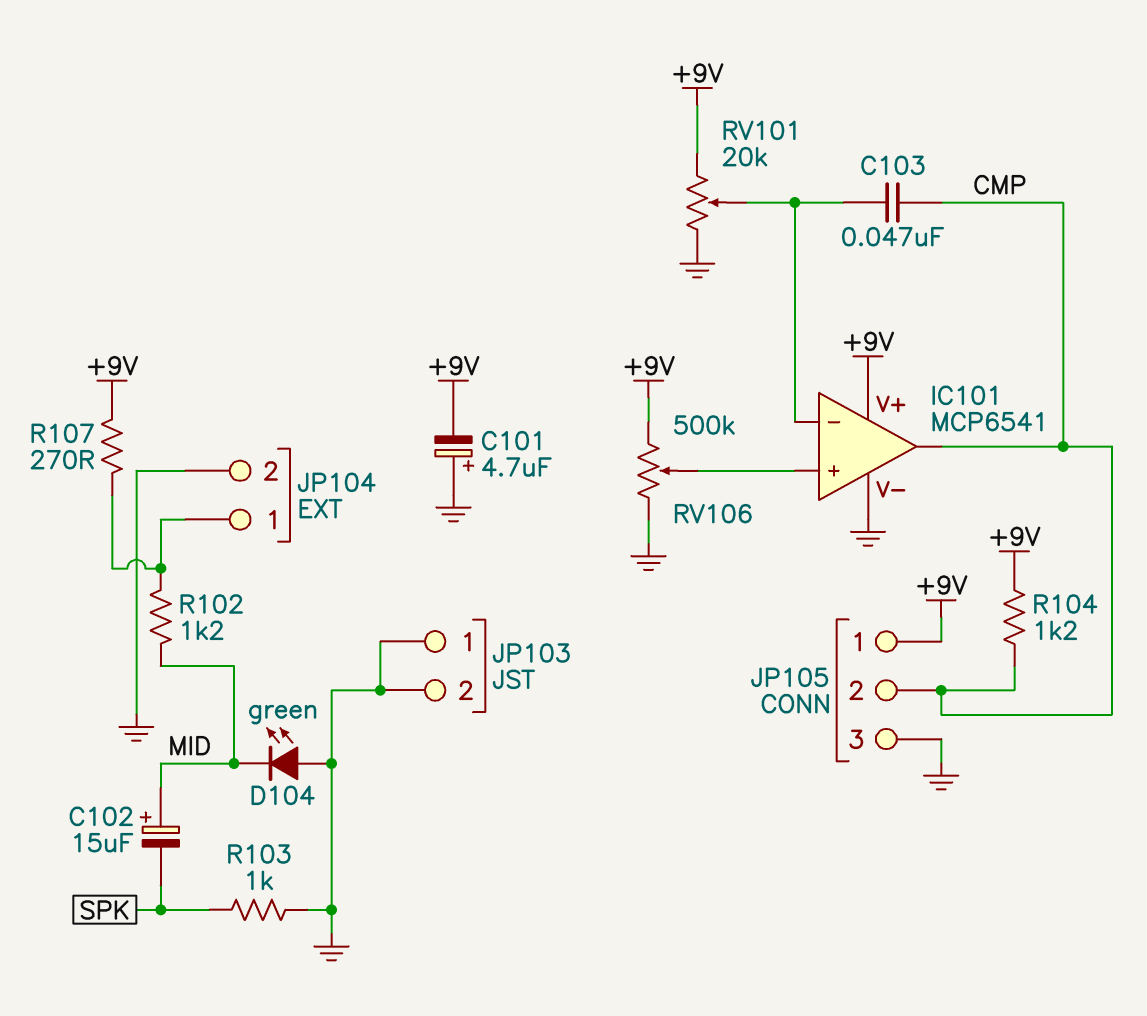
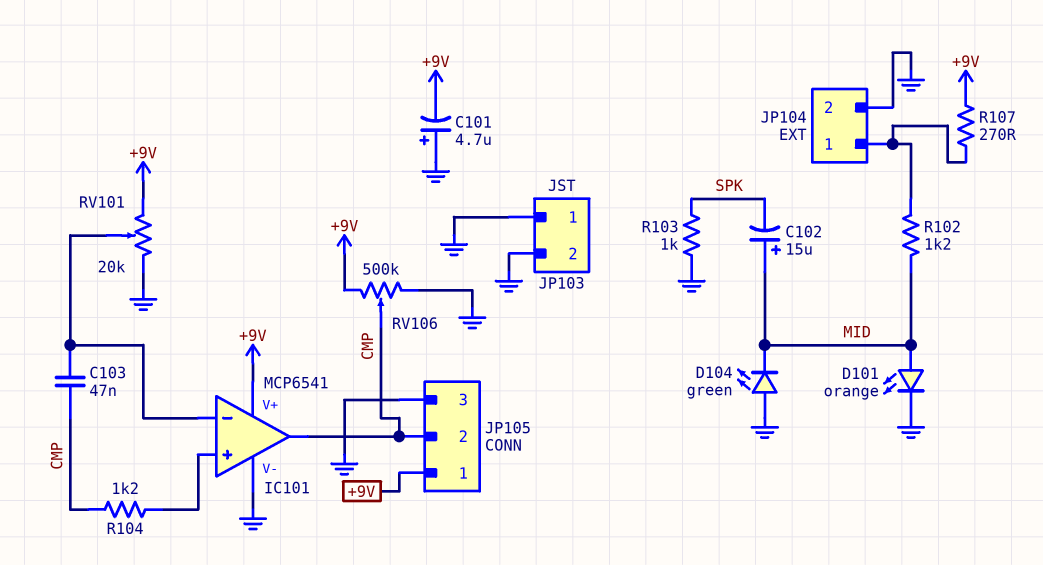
D101: none -> LED orange (A MID, K GND)
R104: 1.2k (+9V, CMP) -> 1.2k (CMP, IC101/in+)
RV106: 500k (+9V, GND, wiper IC101/in+) -> 500k (+9V, GND, wiper CMP)

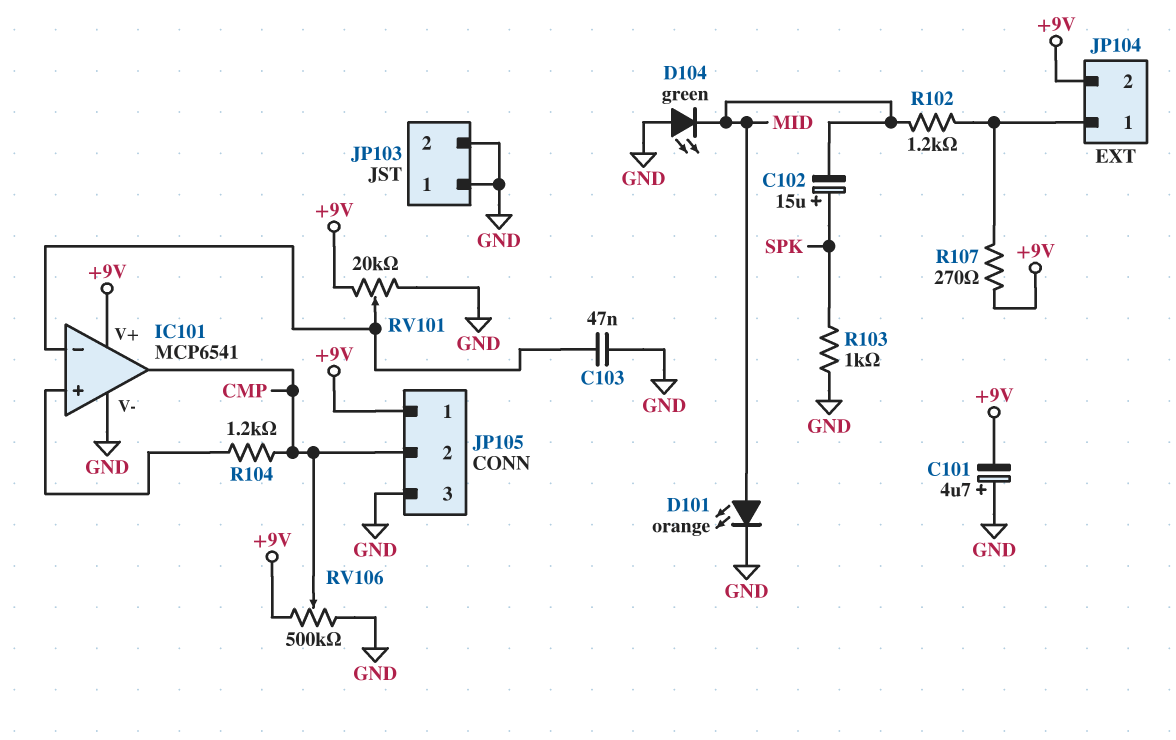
C102: 15uF (plus MID, minus SPK) -> 15uF (plus SPK, minus MID)
C103: 47nF (CMP, IC101/in-) -> 47nF (GND, IC101/in-)
JP104 pin 2: GND -> +9V

